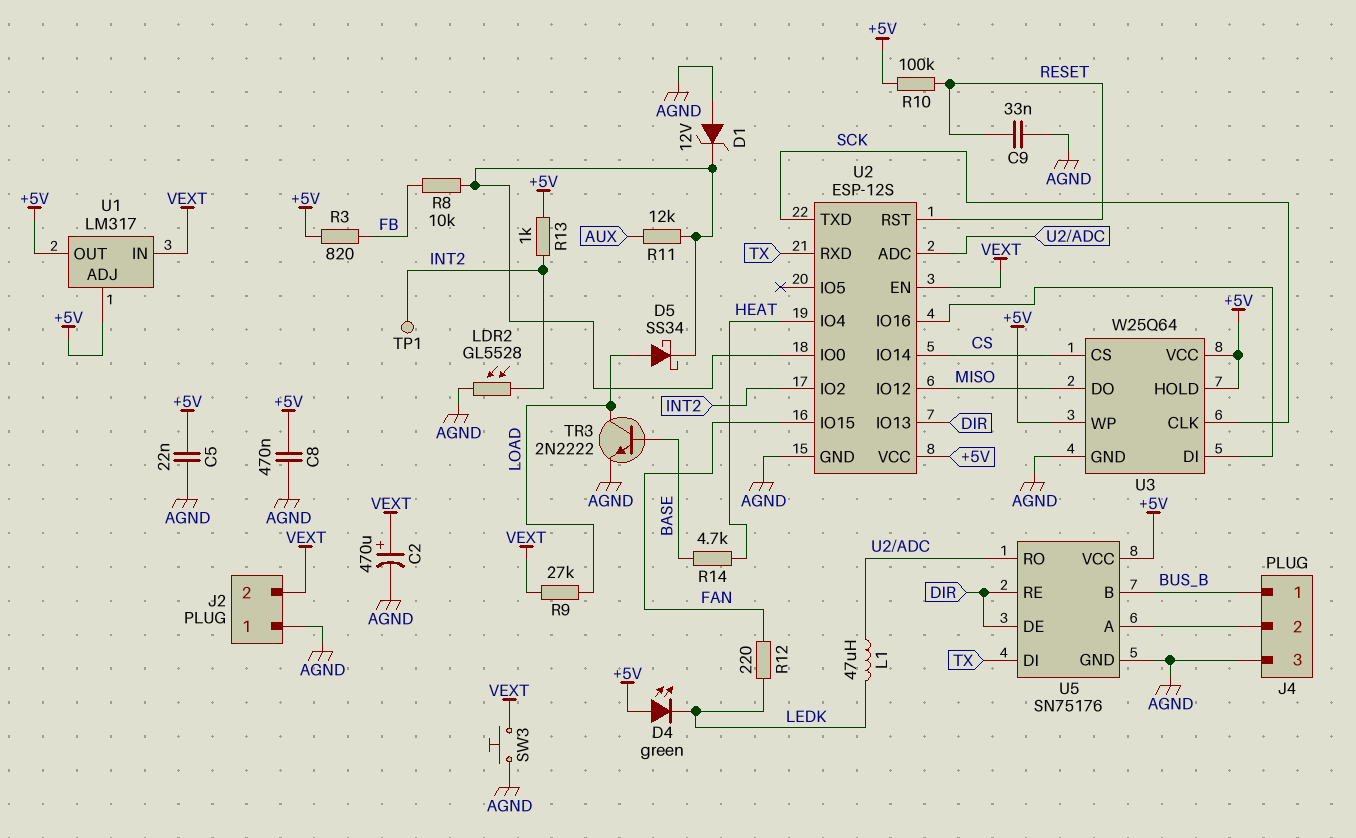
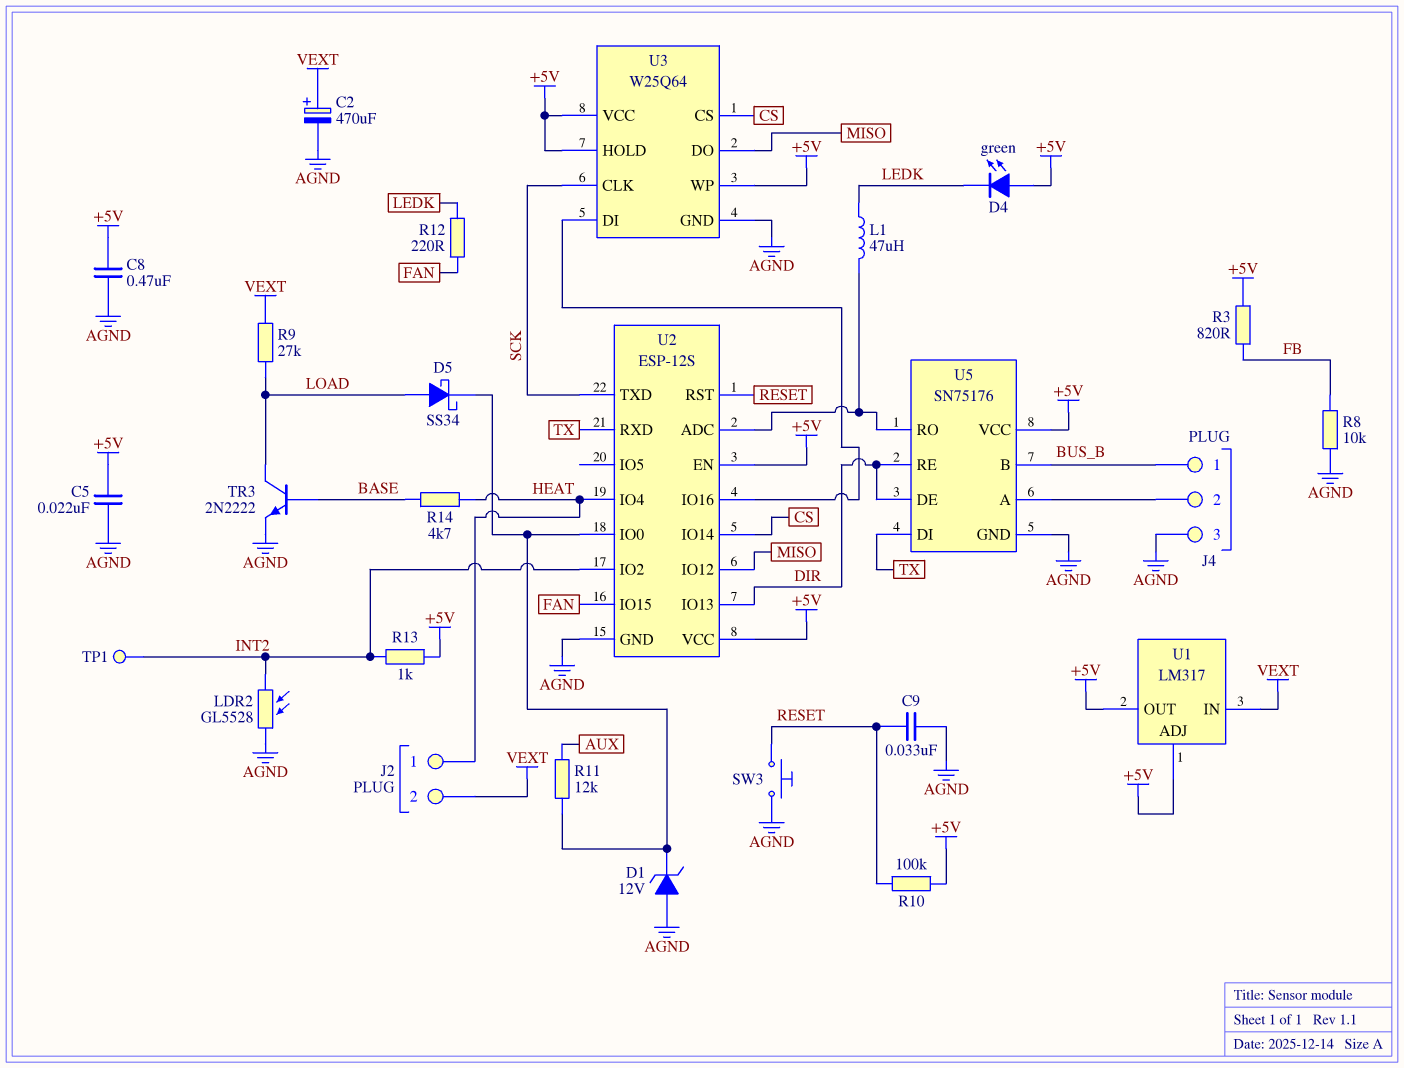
J2 pin 1: AGND -> HEAT
R8: 10k (FB, U2/IO0) -> 10k (AGND, FB)
SW3: button (AGND, VEXT) -> button (AGND, RESET)
U2 pin EN: VEXT -> +5V

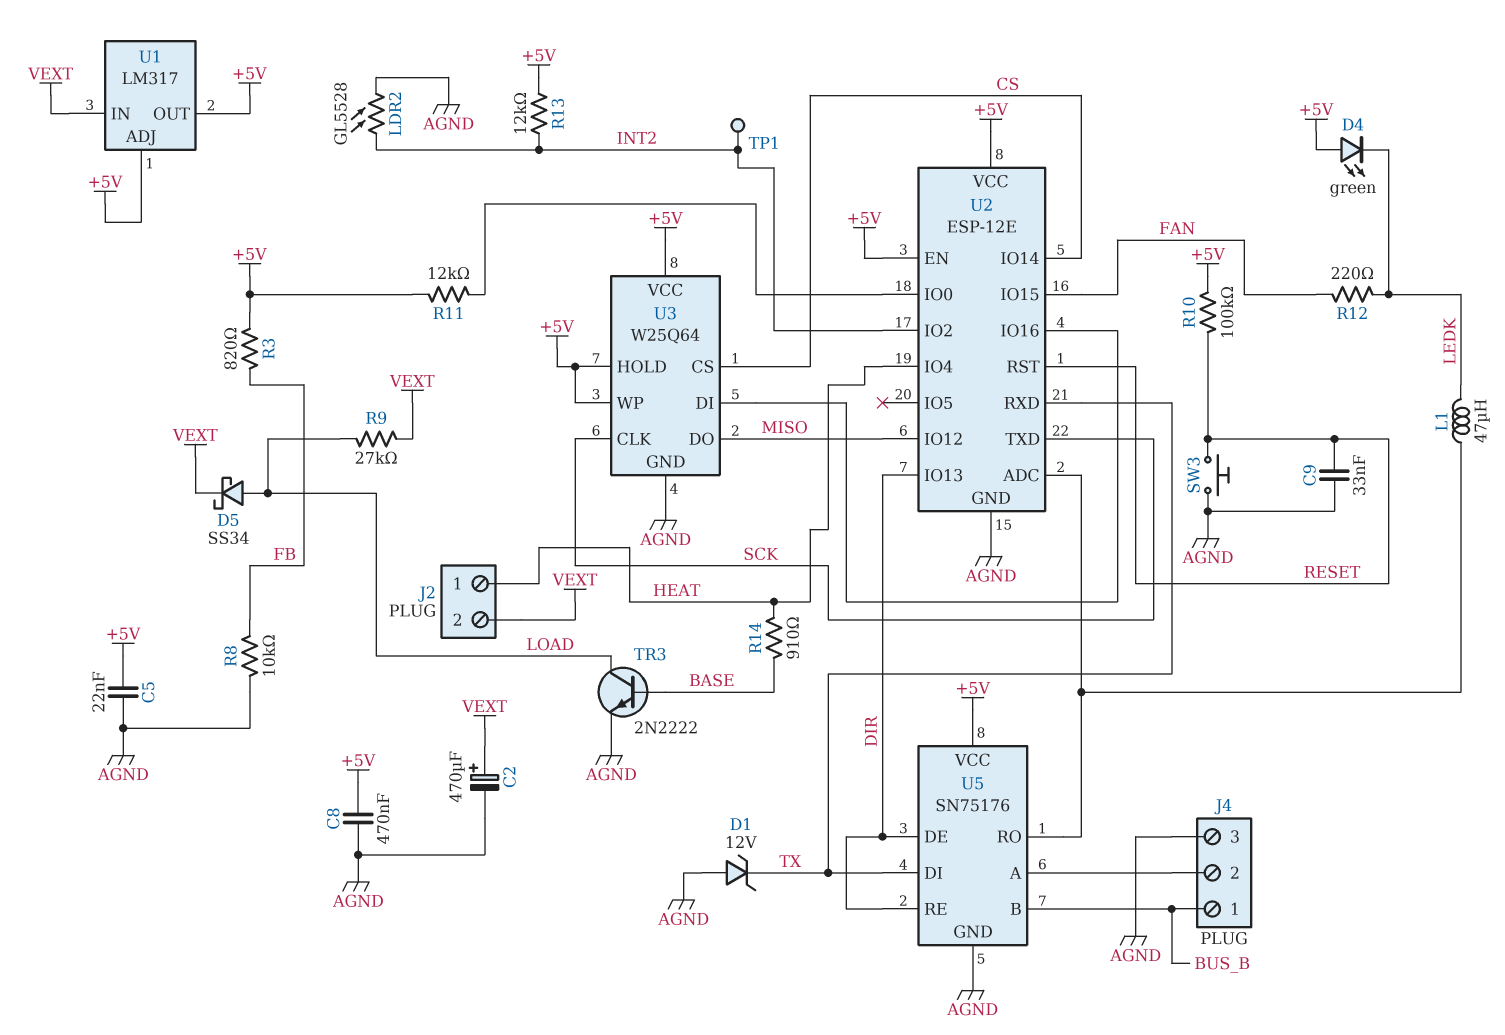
D1: zener 12V (A AGND, K U2/IO0) -> zener 12V (A AGND, K TX)
D5: schottky SS34 (A LOAD, K U2/IO0) -> schottky SS34 (A LOAD, K VEXT)
R11: 12k (AUX, U2/IO0) -> 12k (+5V, U2/IO0)
R13: 1k (+5V, INT2) -> 12k (+5V, INT2)
R14: 4.7k (BASE, HEAT) -> 910 (BASE, HEAT)
U2: ESP-12S -> ESP-12E

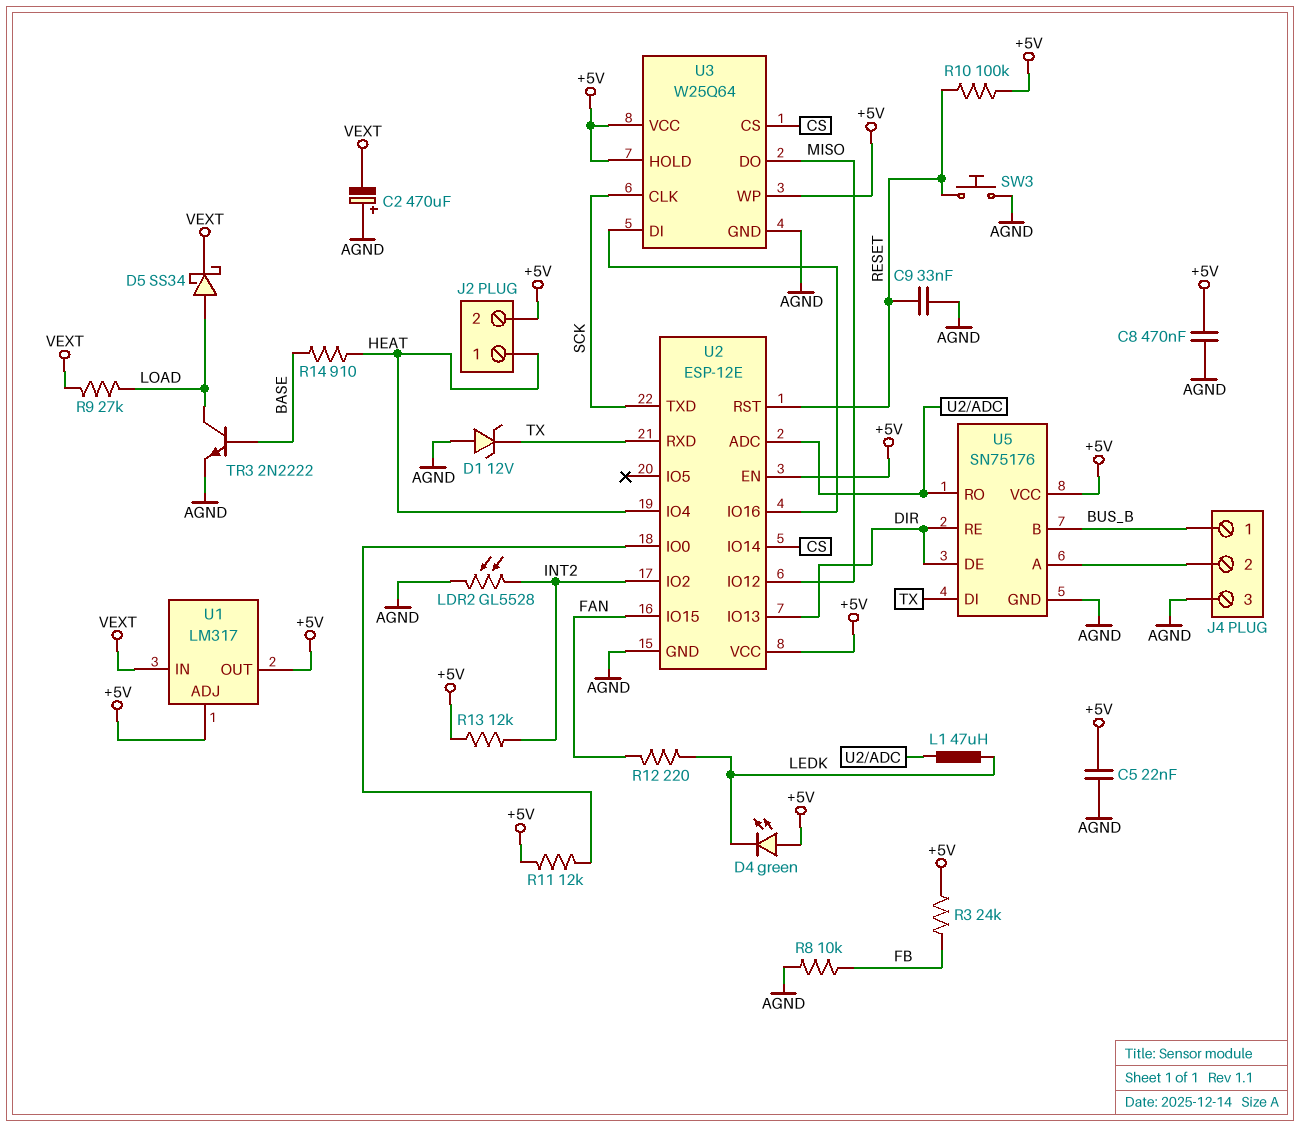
C2: 470uF (plus VEXT, minus AGND) -> 470uF (plus AGND, minus VEXT)
J2 pin 2: VEXT -> +5V
R3: 820 (+5V, FB) -> 24k (+5V, FB)
TP1: test point (INT2) -> none

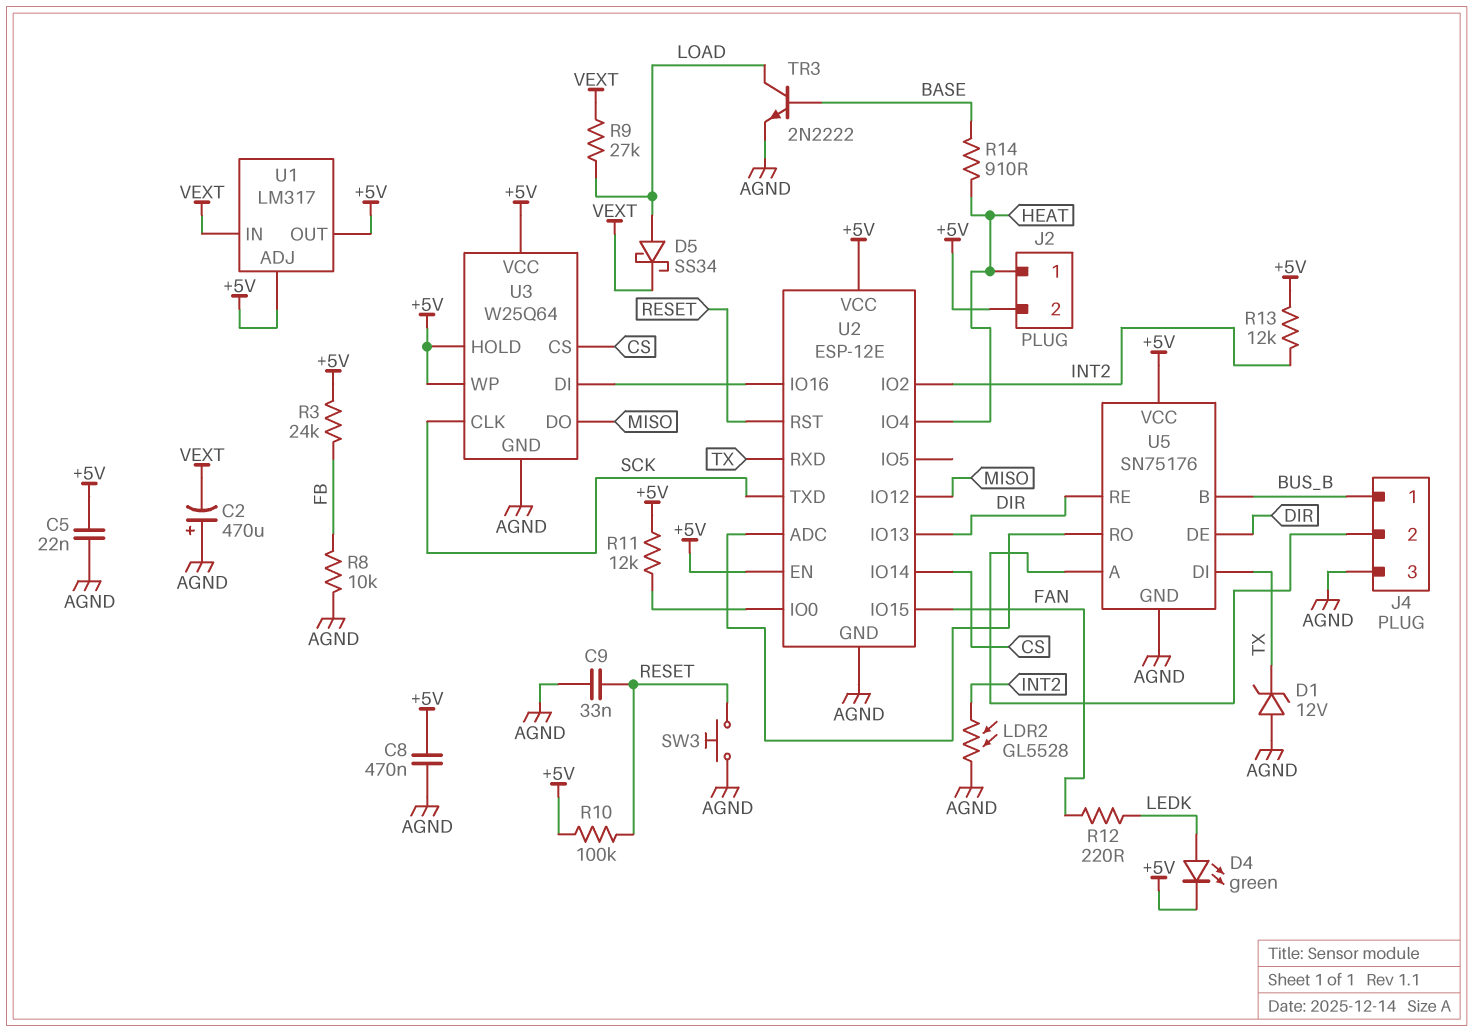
D4: LED green (A +5V, K LEDK) -> LED green (A LEDK, K +5V)
L1: 47uH (LEDK, U2/ADC) -> none

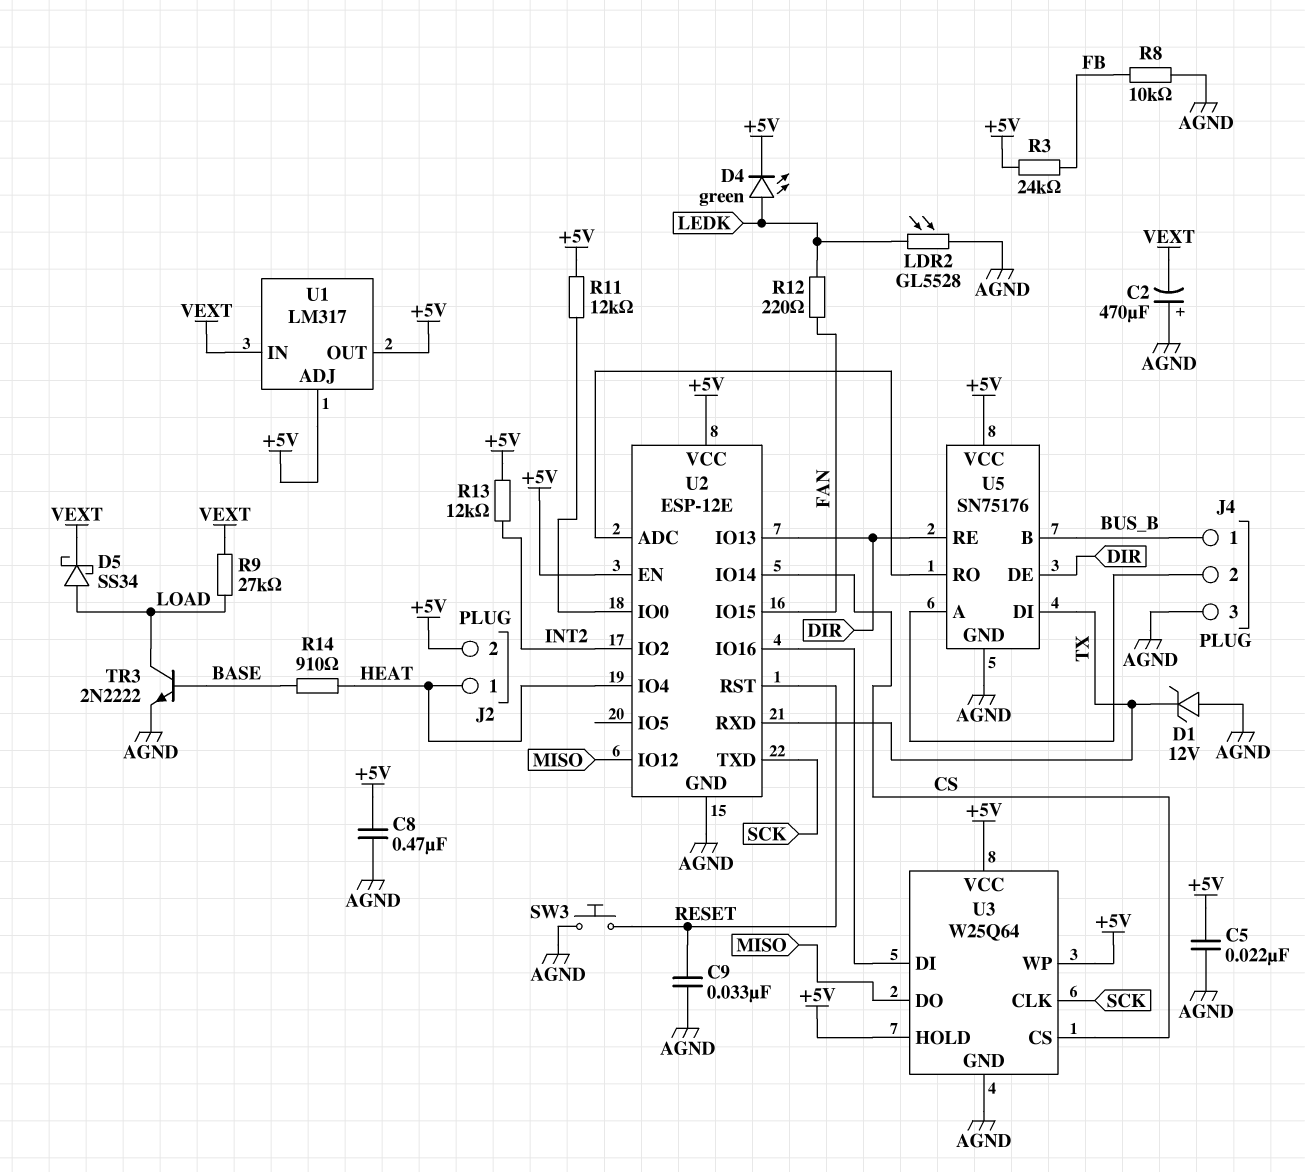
LDR2: GL5528 (AGND, INT2) -> GL5528 (AGND, LEDK)
R10: 100k (+5V, RESET) -> none

